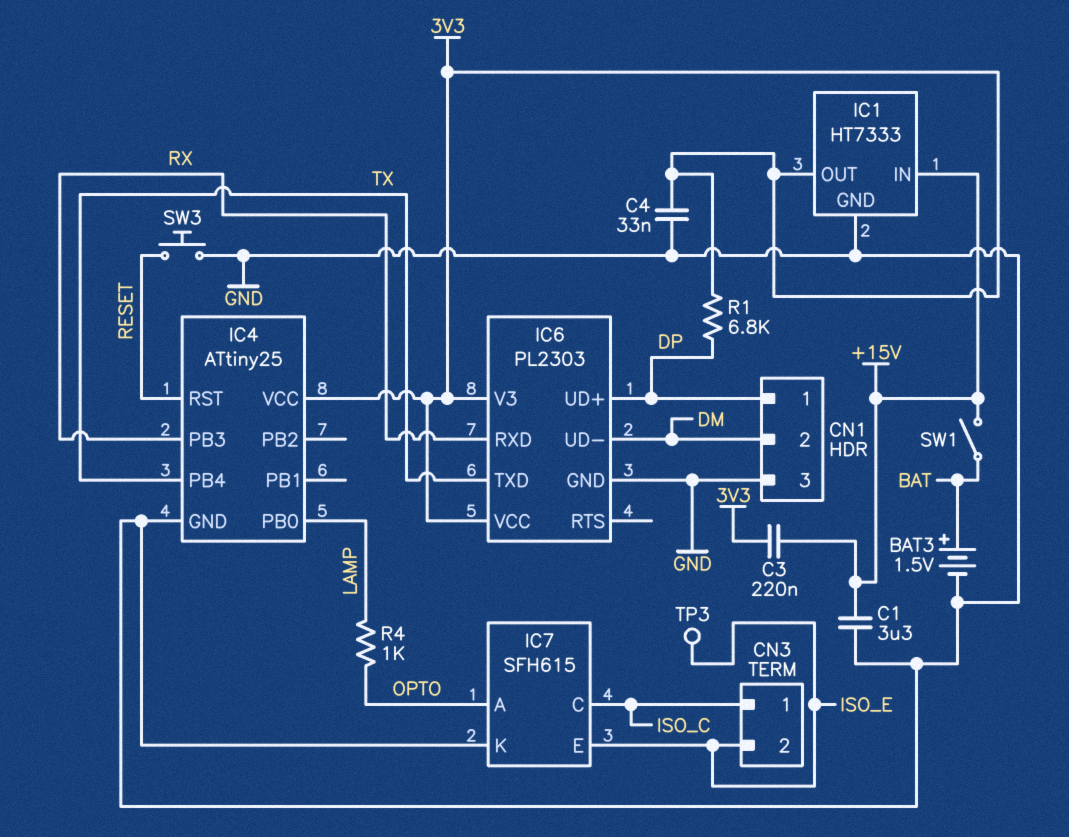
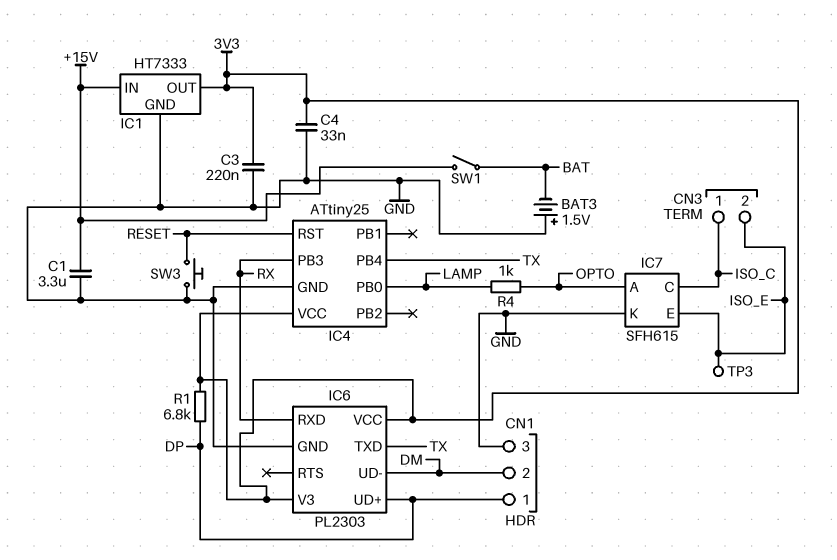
BAT3: 1.5V (plus BAT, minus GND) -> 1.5V (plus GND, minus BAT)
C3: 220nF (+15V, 3V3) -> 220nF (3V3, GND)

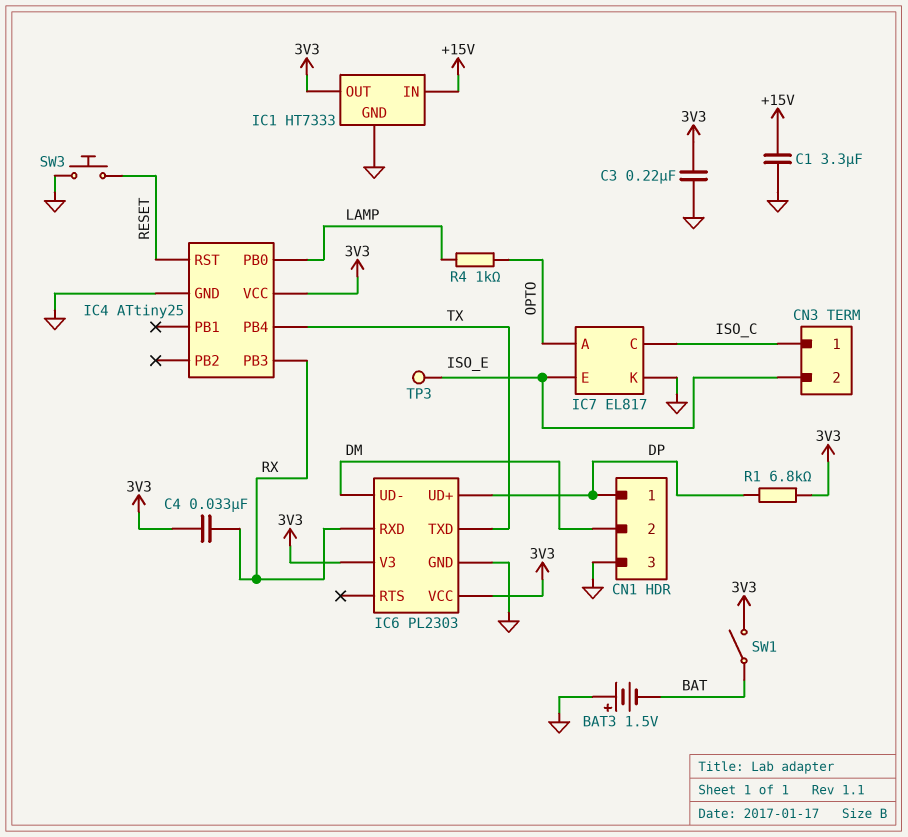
C4: 33nF (3V3, GND) -> 33nF (3V3, RX)
IC7: SFH615 -> EL817
SW1: switch (+15V, BAT) -> switch (3V3, BAT)

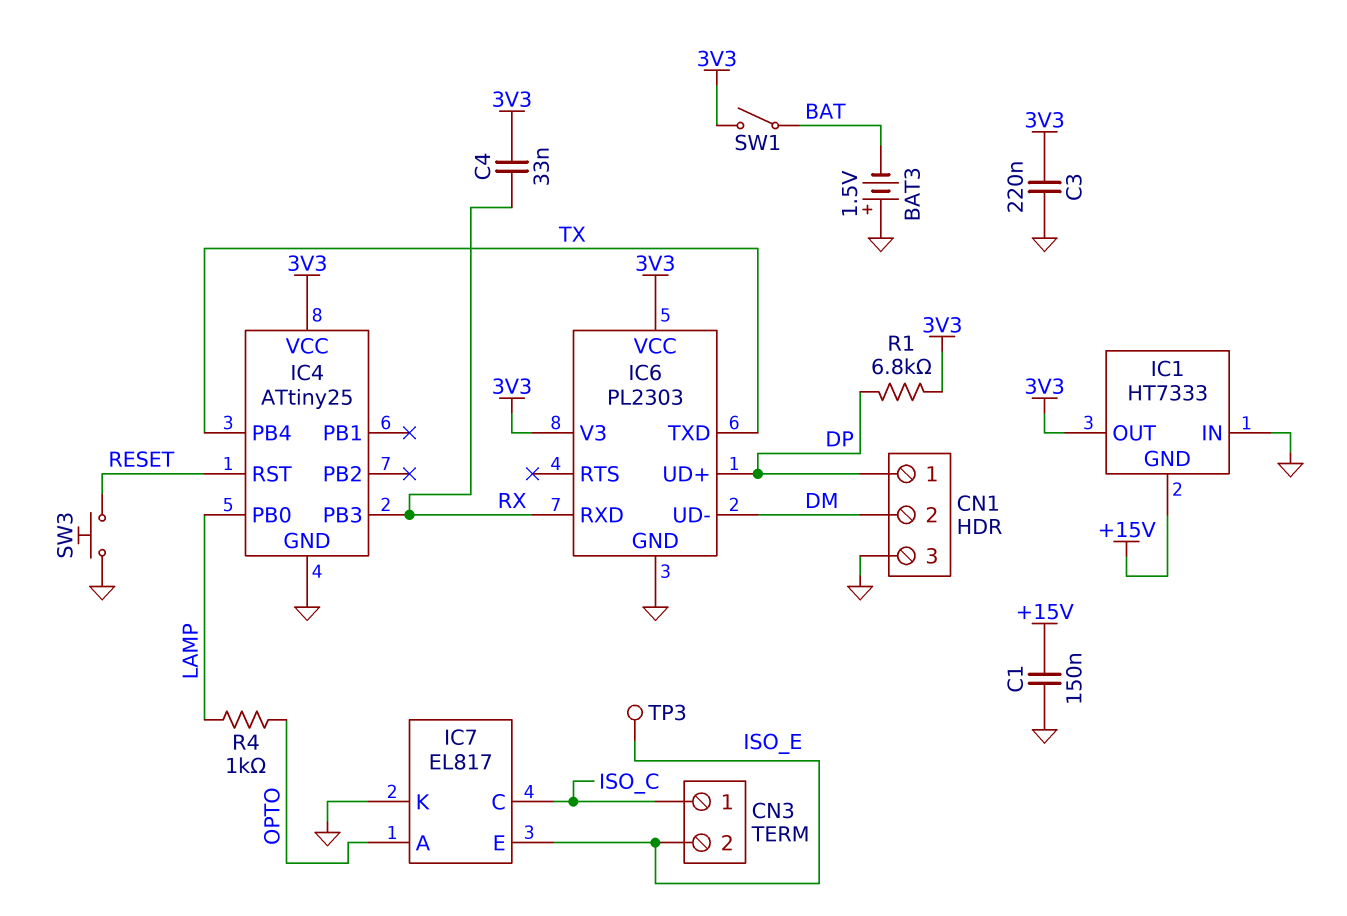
C1: 3.3uF (+15V, GND) -> 150nF (+15V, GND)
IC1 pin GND: GND -> +15V
IC1 pin IN: +15V -> GND

